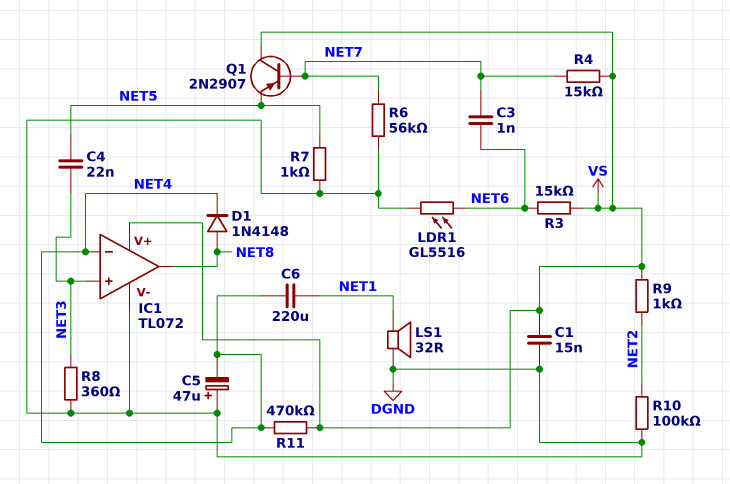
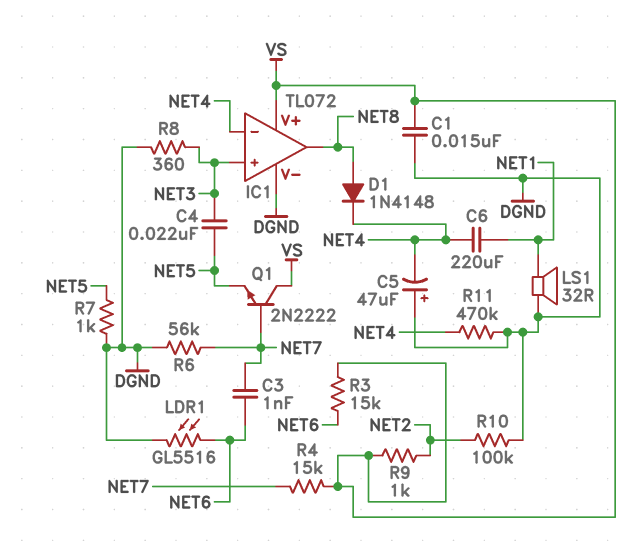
Q1: PNP 2N2907 (B NET7, C VS, E NET5) -> NPN 2N2222 (B NET7, C VS, E NET5)
R11: 470k (NET4, VS) -> 470k (DGND, NET4)

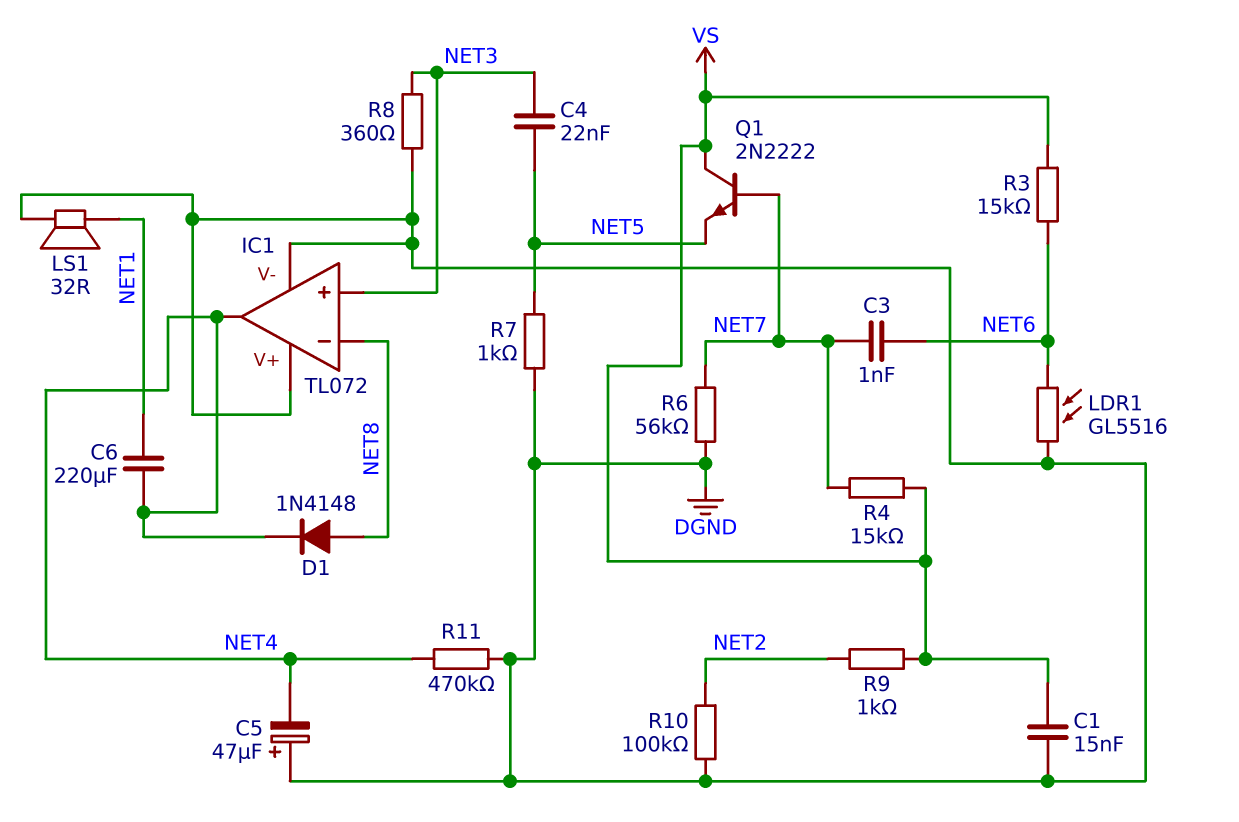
IC1 pin V+: VS -> DGND
IC1 pin in-: NET4 -> NET8
IC1 pin out: NET8 -> NET4

